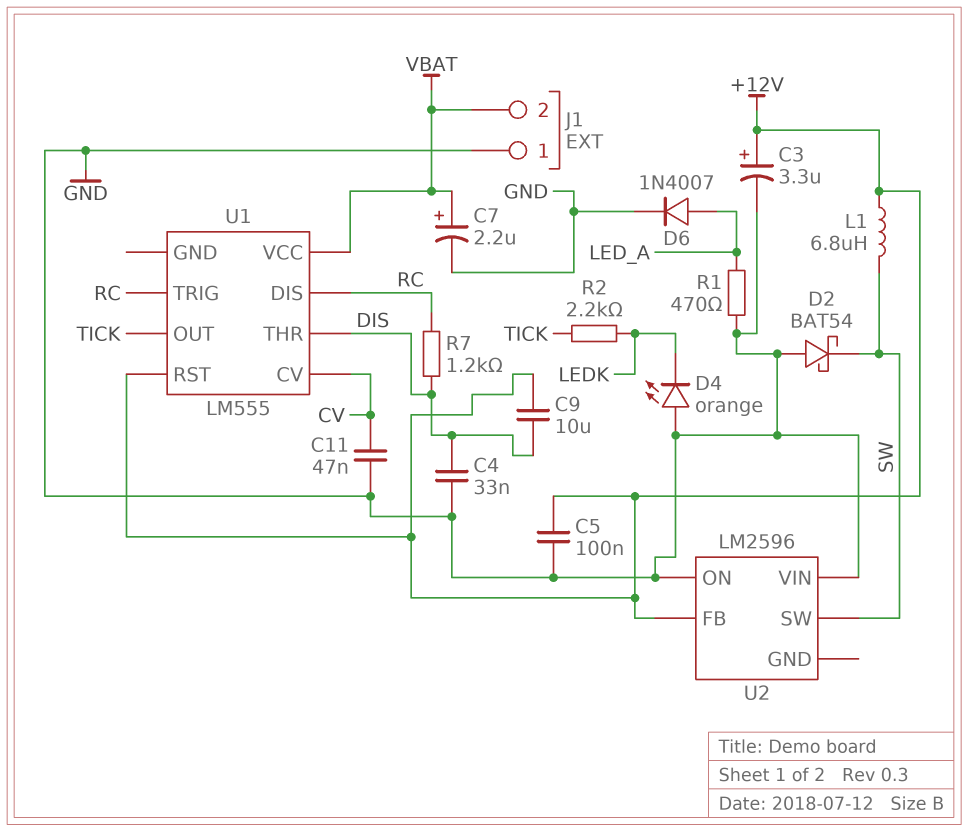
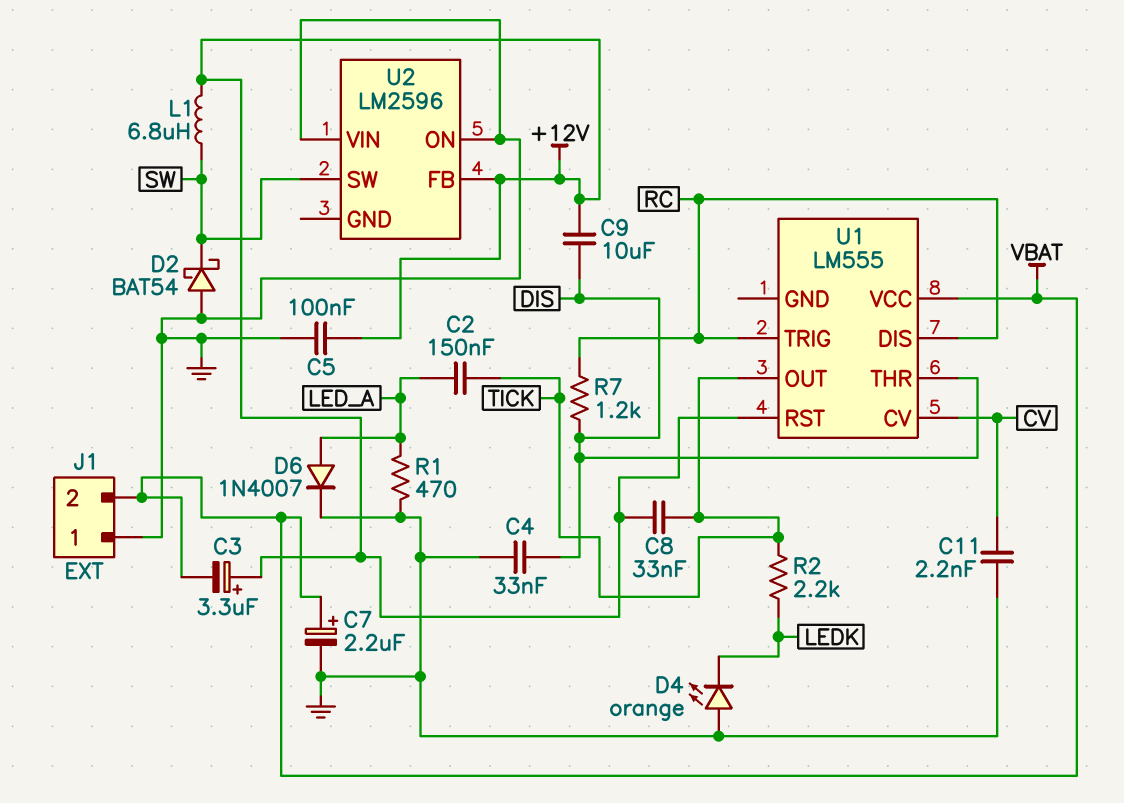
C2: none -> 150nF (LED_A, TICK)
C3: 3.3uF (plus +12V, minus GND) -> 3.3uF (plus +12V, minus VBAT)
C8: none -> 33nF (+12V, TICK)
C11: 47nF (CV, GND) -> 2.2nF (CV, GND)

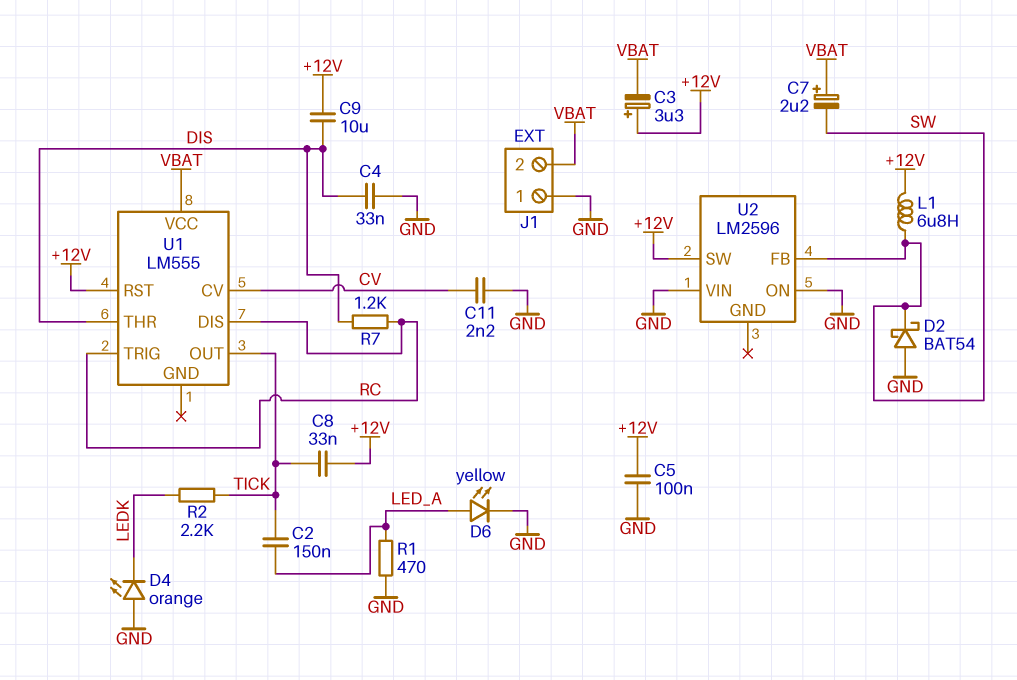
C7: 2.2uF (plus VBAT, minus GND) -> 2.2uF (plus VBAT, minus SW)
D6: diode 1N4007 (A LED_A, K GND) -> LED yellow (A LED_A, K GND)
U2 pin FB: +12V -> SW
U2 pin SW: SW -> +12V

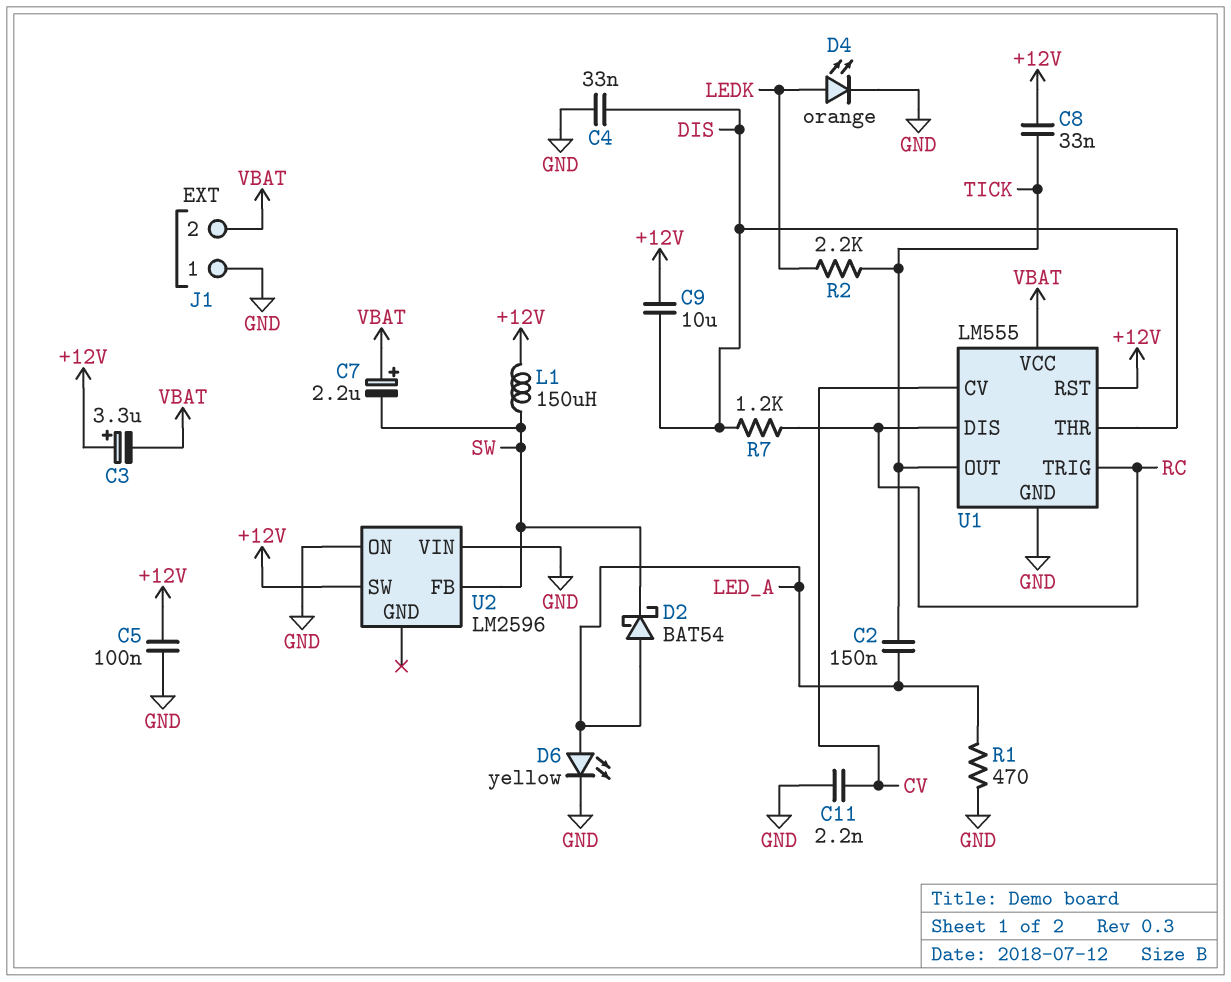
D2: schottky BAT54 (A GND, K SW) -> schottky BAT54 (A LED_A, K SW)
D4: LED orange (A GND, K LEDK) -> LED orange (A LEDK, K GND)
L1: 6.8uH (+12V, SW) -> 150uH (+12V, SW)
U1 pin GND: none -> GND

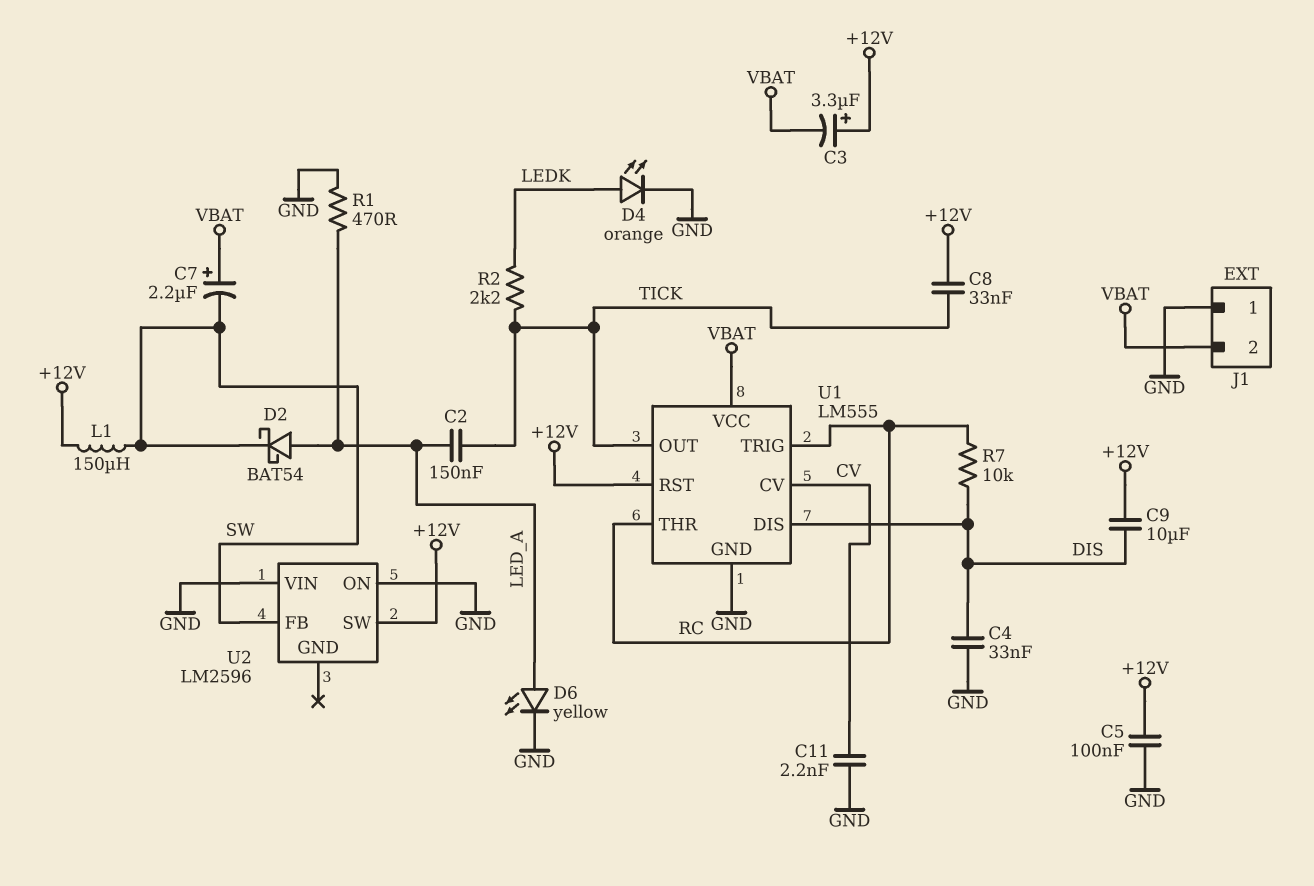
R7: 1.2k (DIS, RC) -> 10k (DIS, RC)
U1 pin DIS: RC -> DIS
U1 pin THR: DIS -> RC

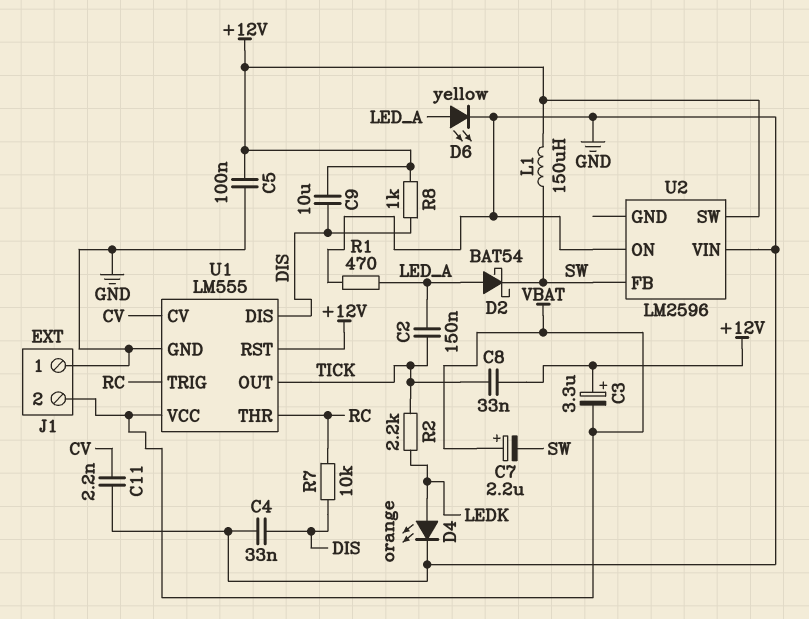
R8: none -> 1k (+12V, DIS)

